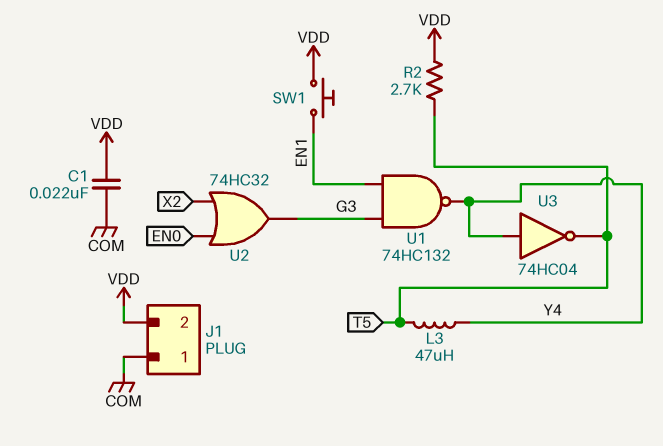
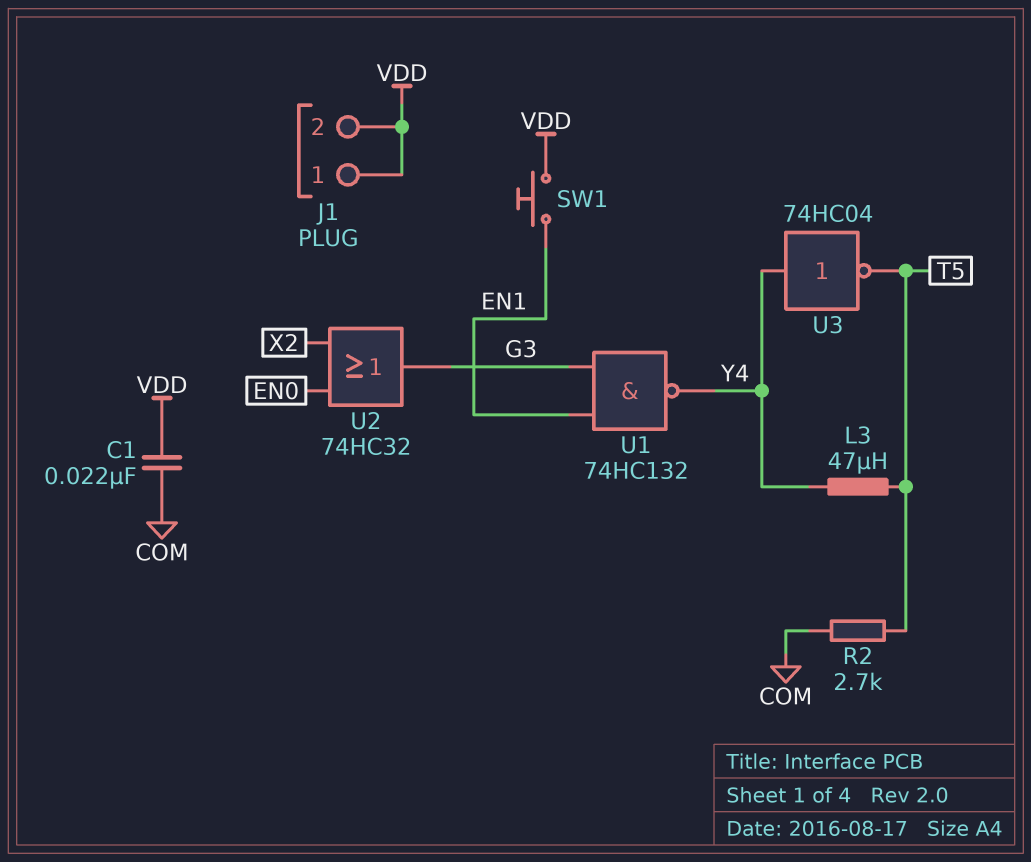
J1 pin 1: COM -> VDD
R2: 2.7k (T5, VDD) -> 2.7k (COM, T5)

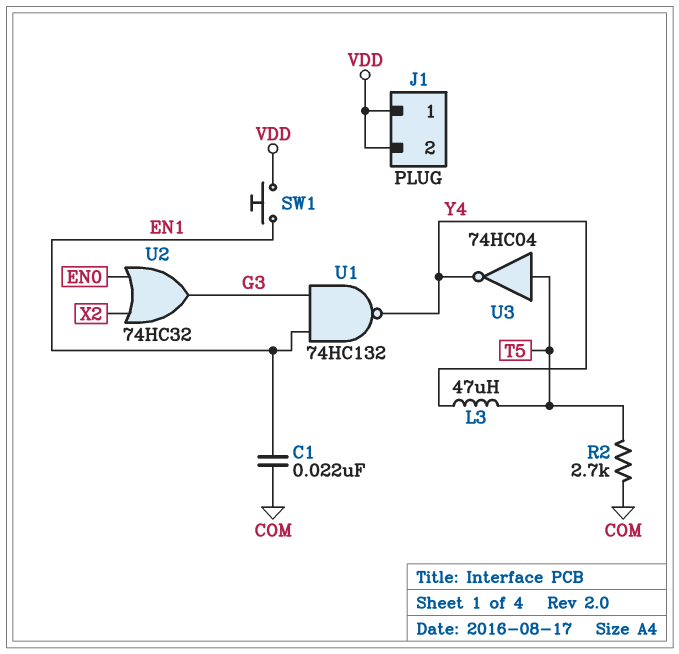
C1: 22nF (COM, VDD) -> 22nF (COM, EN1)
U3: NOT 74HC04 (in Y4, out T5) -> NOT 74HC04 (in T5, out Y4)

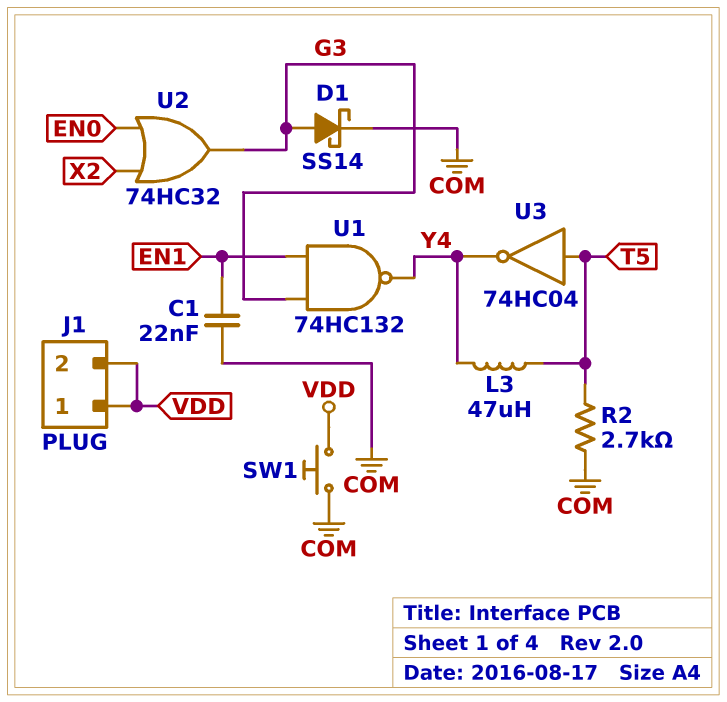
D1: none -> schottky SS14 (A G3, K COM)
SW1: button (EN1, VDD) -> button (COM, VDD)

